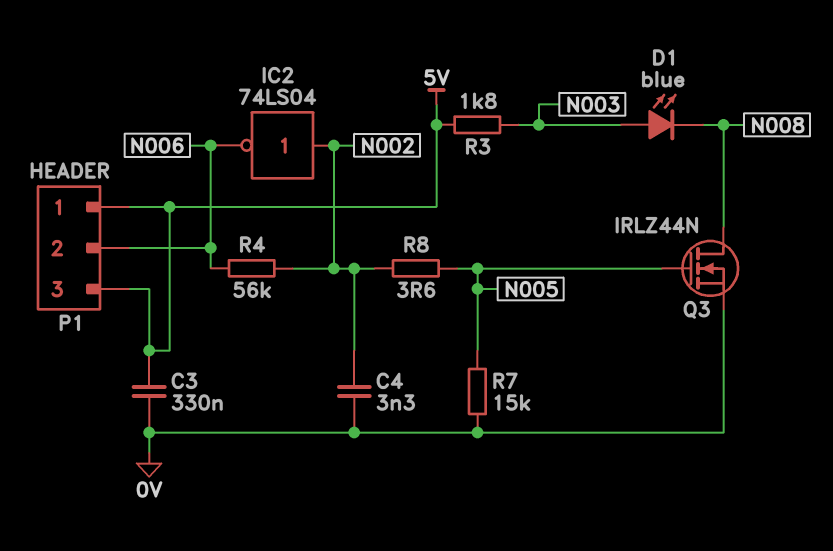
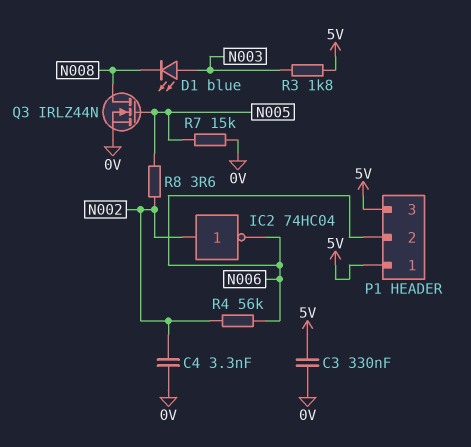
IC2: NOT 74LS04 (in N002, out N006) -> NOT 74HC04 (in N002, out N006)

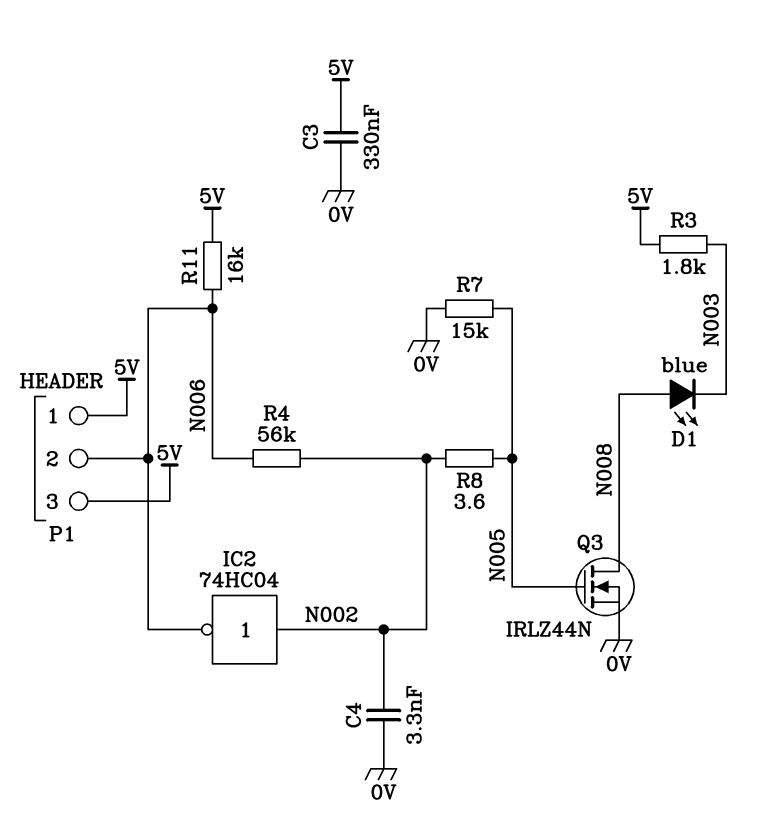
D1: LED blue (A N003, K N008) -> LED blue (A N008, K N003)
R11: none -> 16k (5V, N006)

